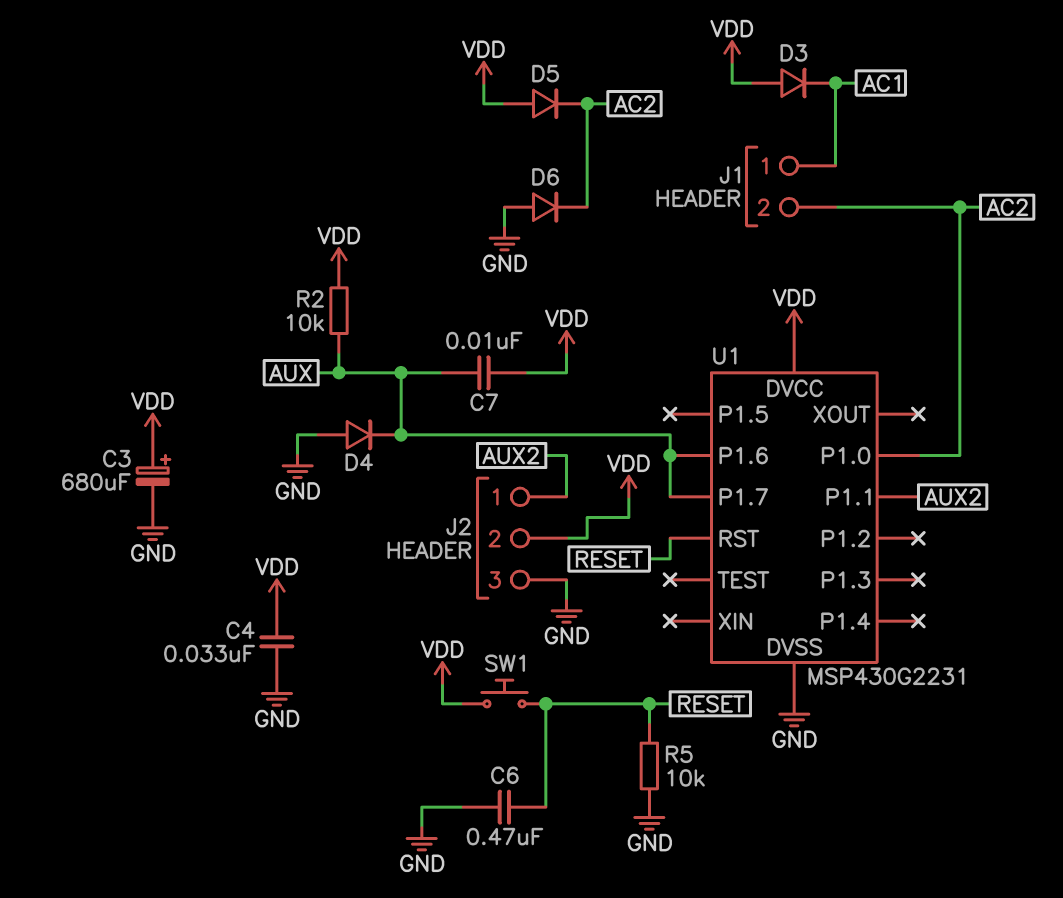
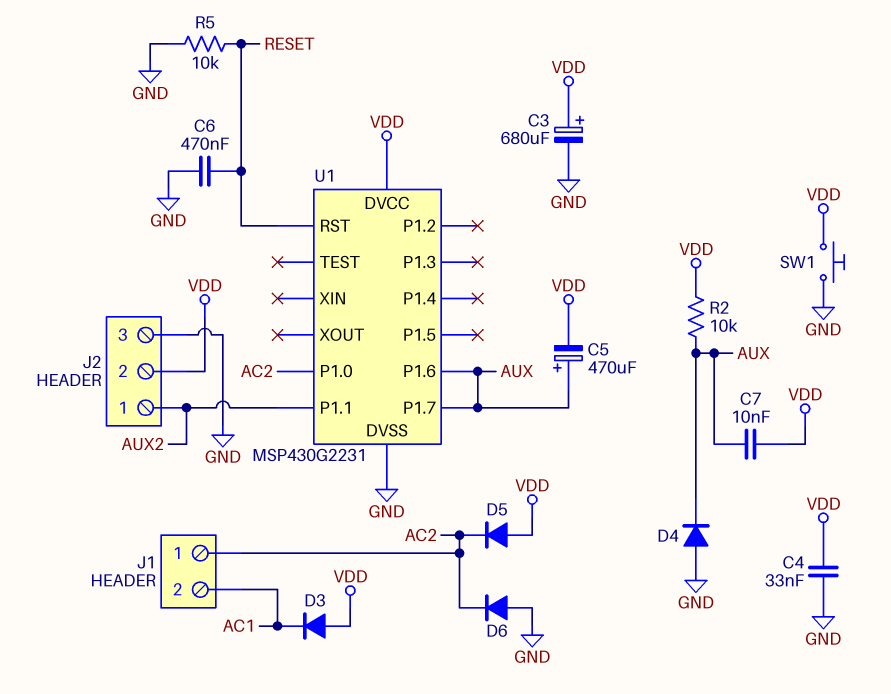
C5: none -> 470uF (plus AUX, minus VDD)
J1 pin 1: AC1 -> AC2
J1 pin 2: AC2 -> AC1
SW1: button (RESET, VDD) -> button (GND, VDD)

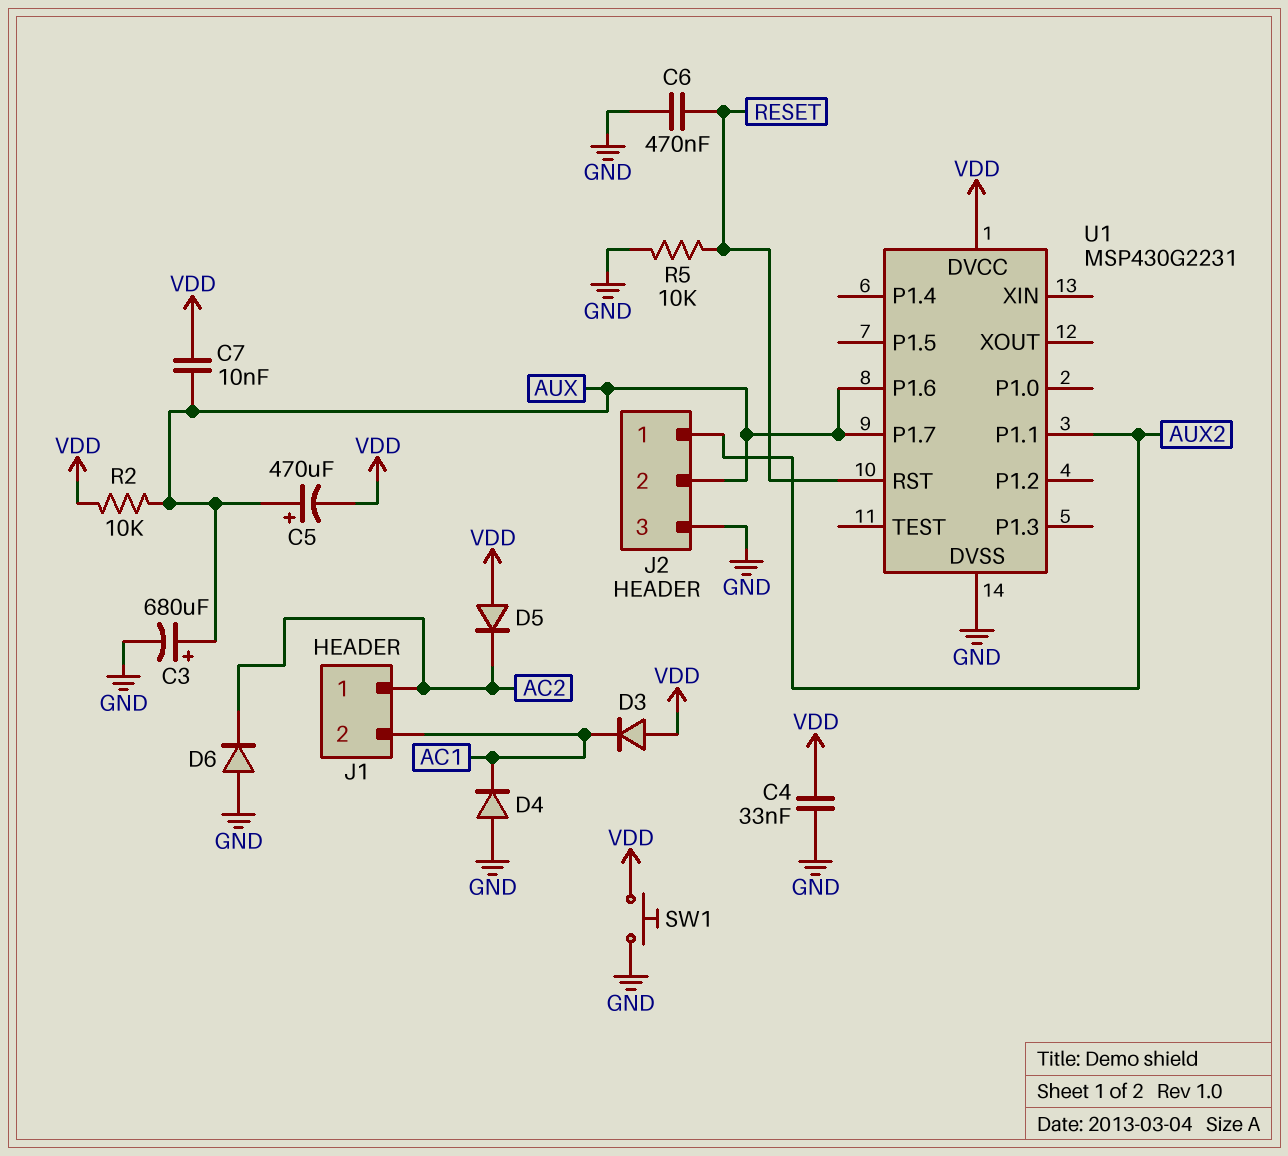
C3: 680uF (plus VDD, minus GND) -> 680uF (plus AUX, minus GND)
D4: diode (A GND, K AUX) -> diode (A GND, K AC1)
J2 pin 2: VDD -> AUX
U1 pin P1.0: AC2 -> none

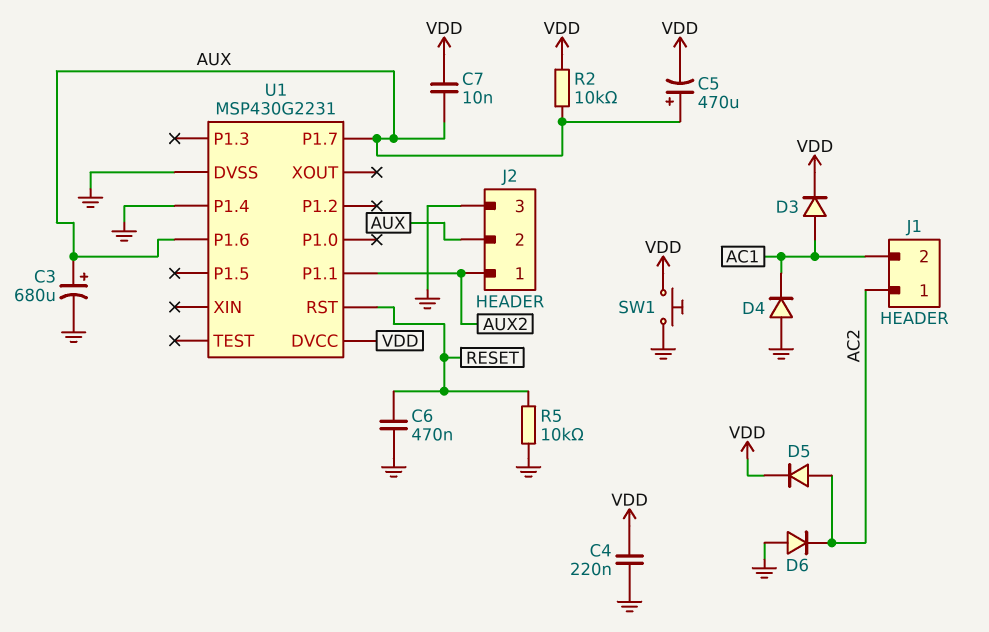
C4: 33nF (GND, VDD) -> 220nF (GND, VDD)
D3: diode (A VDD, K AC1) -> diode (A AC1, K VDD)
D5: diode (A VDD, K AC2) -> diode (A AC2, K VDD)
U1 pin P1.4: none -> GND

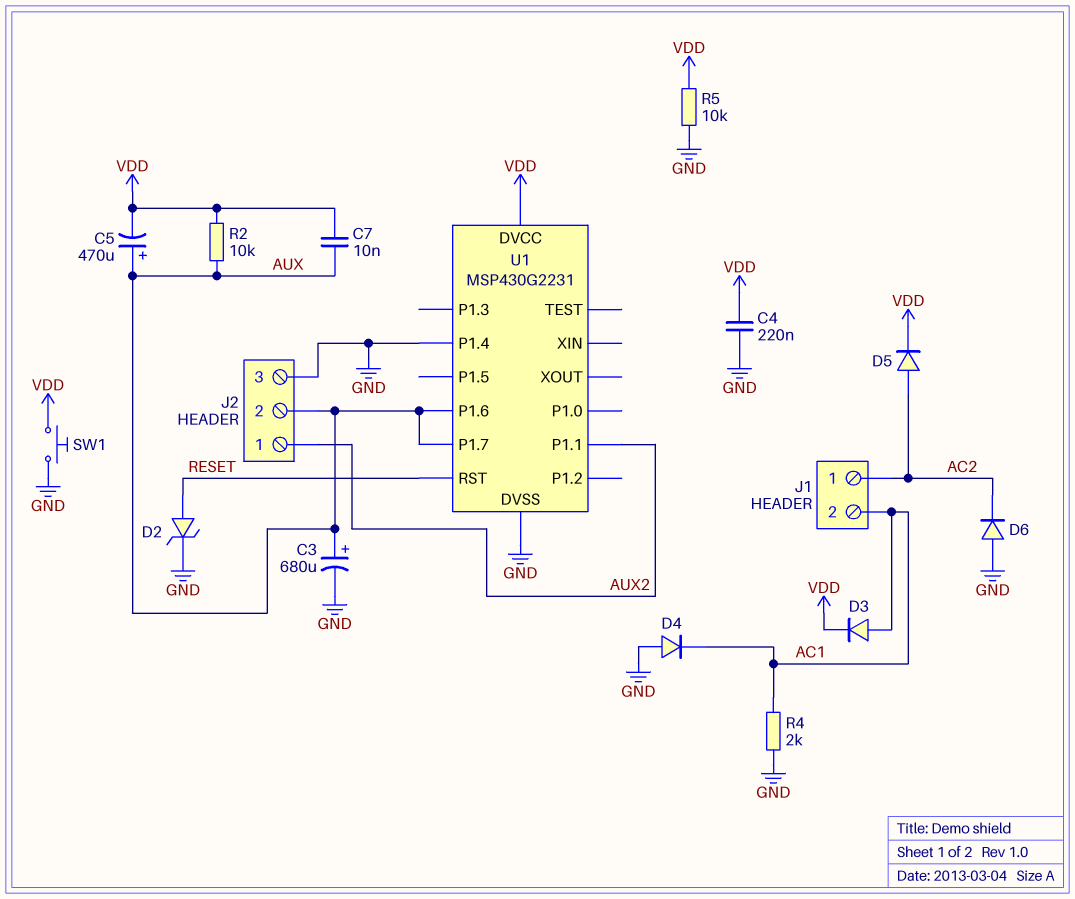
C6: 470nF (GND, RESET) -> none
D2: none -> zener (A RESET, K GND)
R4: none -> 2k (AC1, GND)
R5: 10k (GND, RESET) -> 10k (GND, VDD)

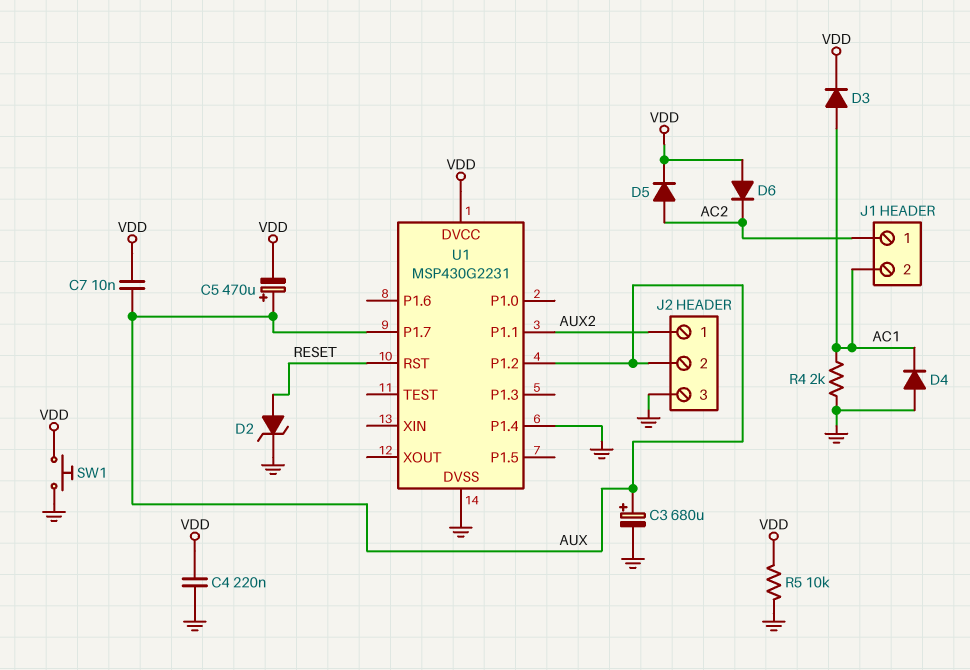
D6: diode (A GND, K AC2) -> diode (A VDD, K AC2)
R2: 10k (AUX, VDD) -> none
U1 pin P1.2: none -> AUX
U1 pin P1.6: AUX -> none

